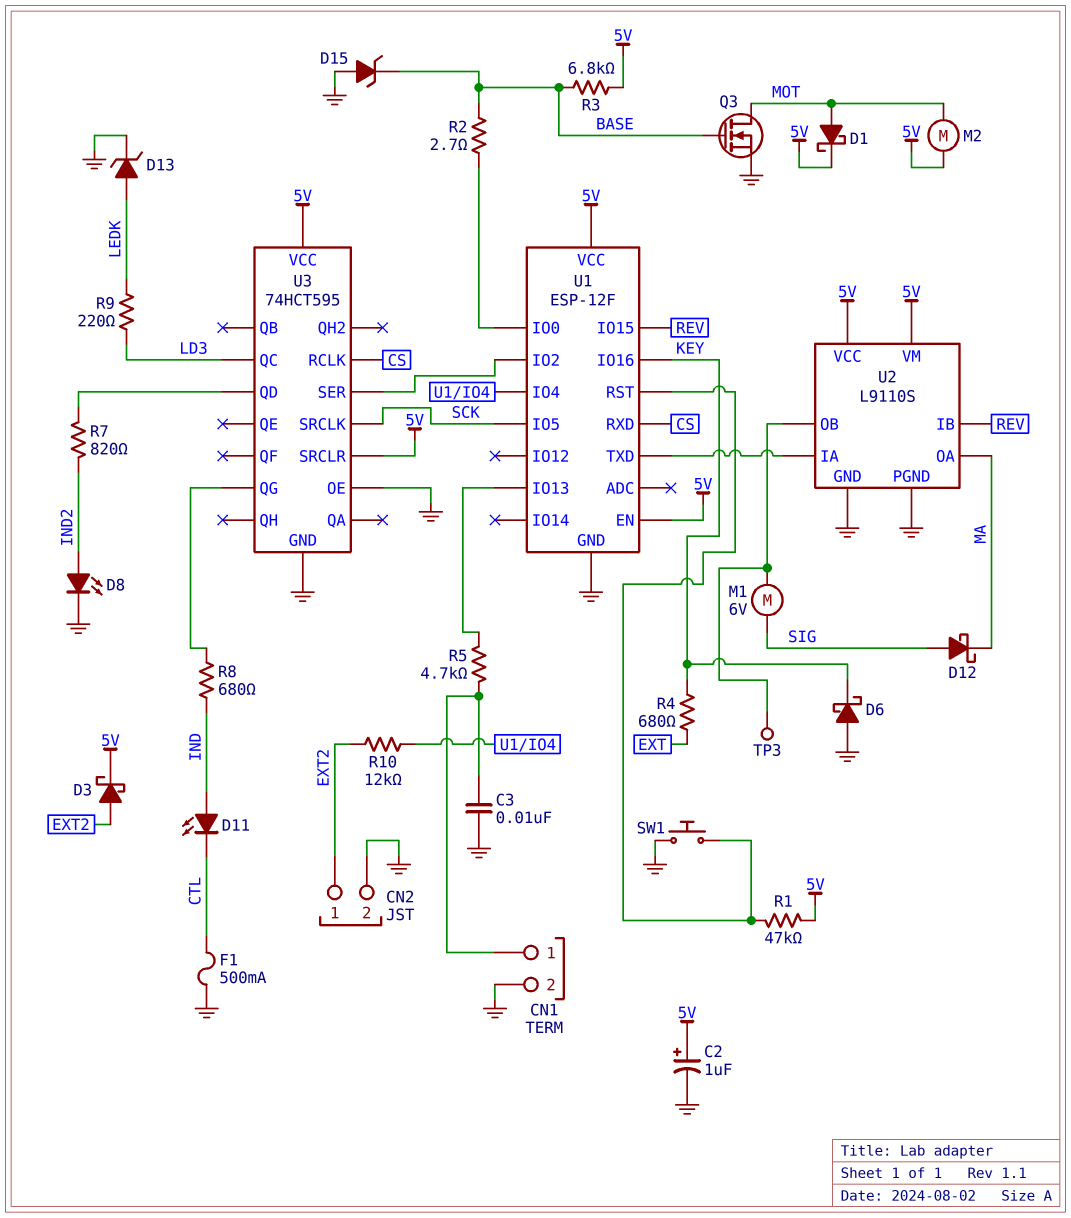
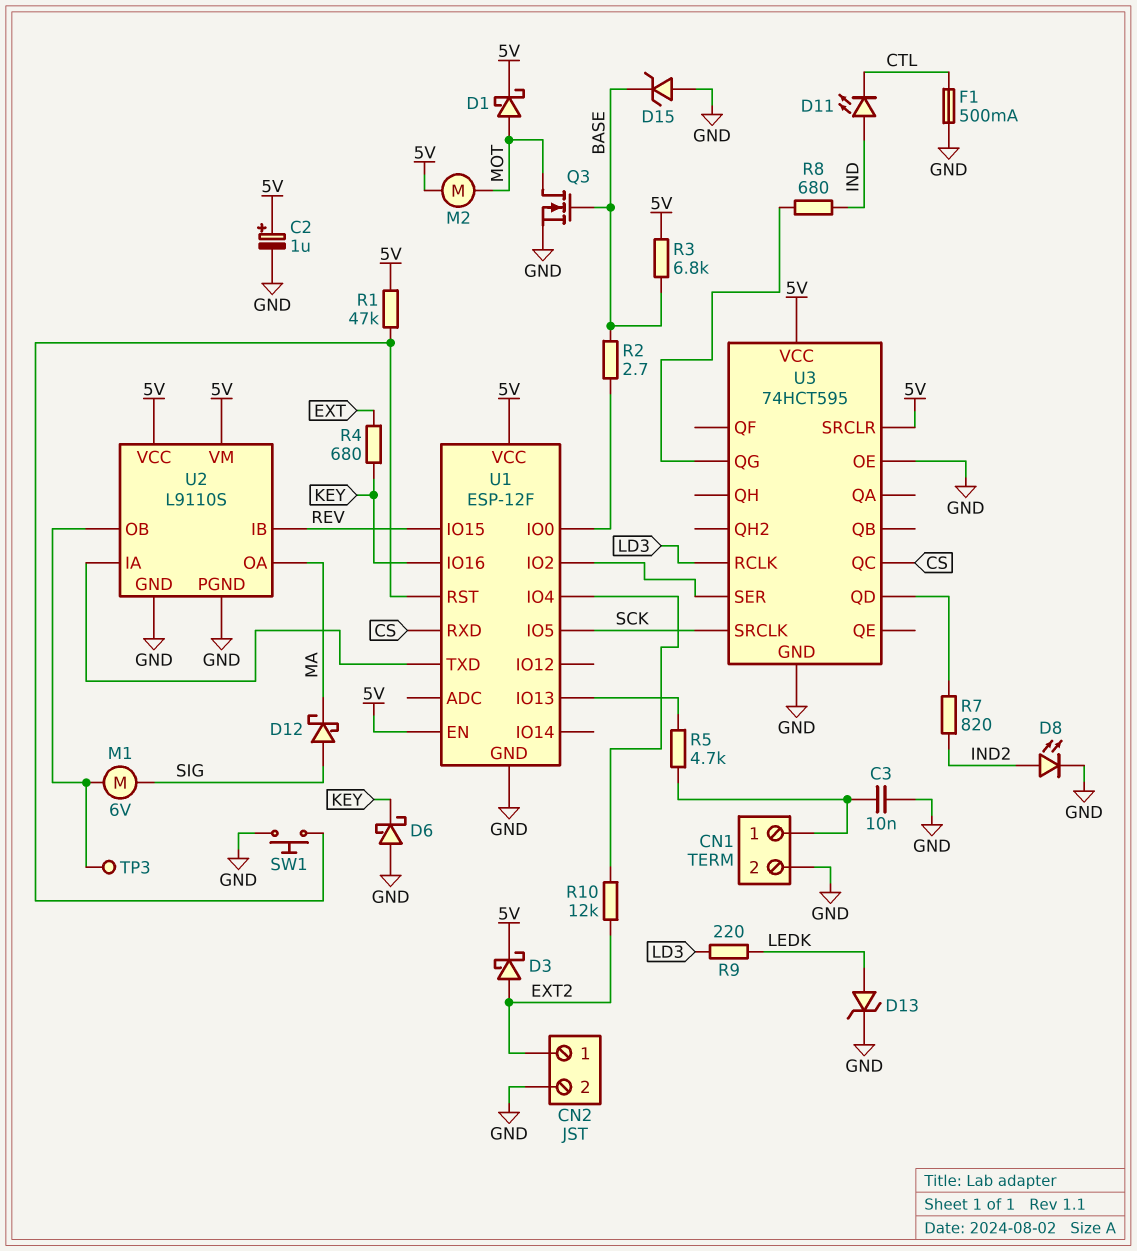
U3 pin QC: LD3 -> CS
U3 pin RCLK: CS -> LD3

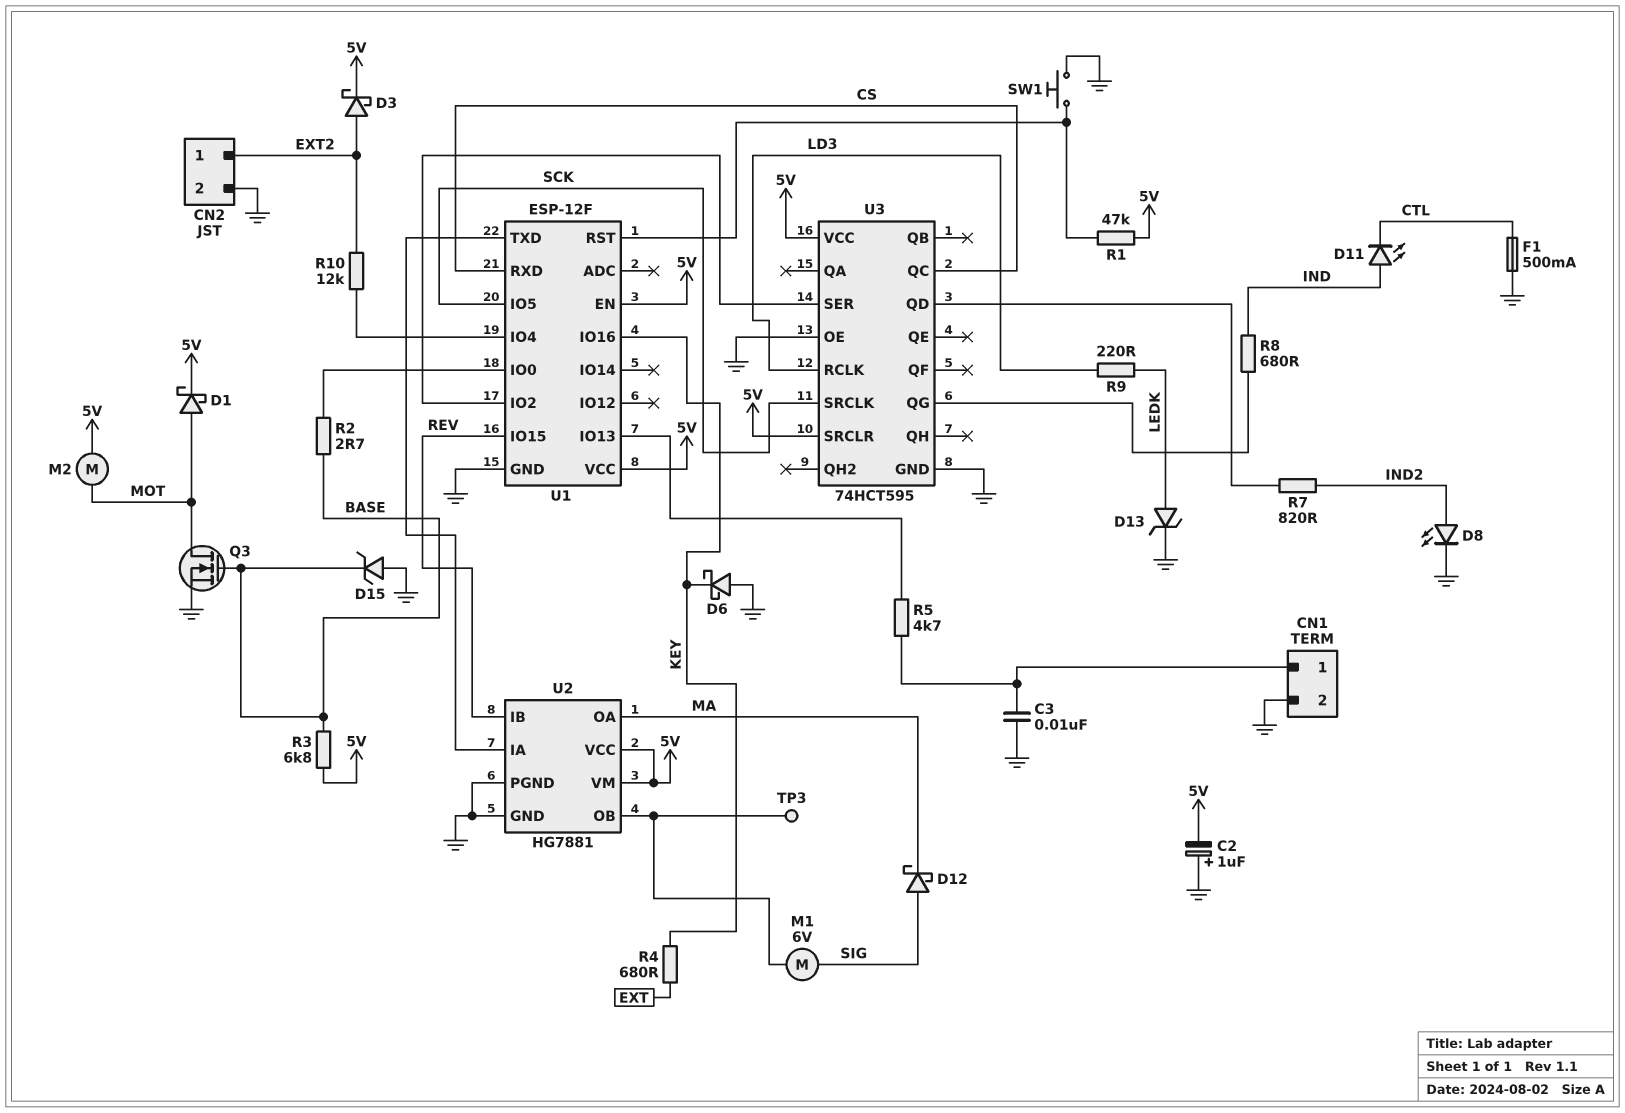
C2: 1uF (plus 5V, minus GND) -> 1uF (plus GND, minus 5V)
U2: L9110S -> HG7881

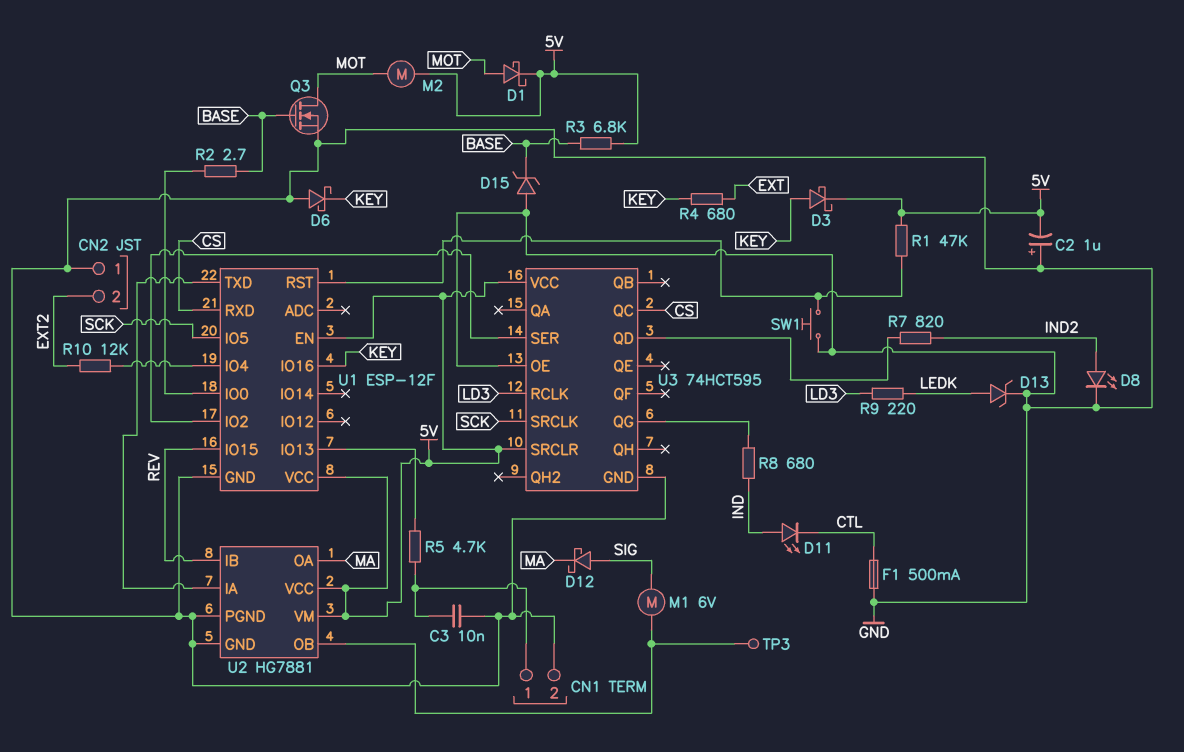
CN2 pin 1: EXT2 -> GND
CN2 pin 2: GND -> EXT2
D3: schottky (A EXT2, K 5V) -> schottky (A KEY, K 5V)

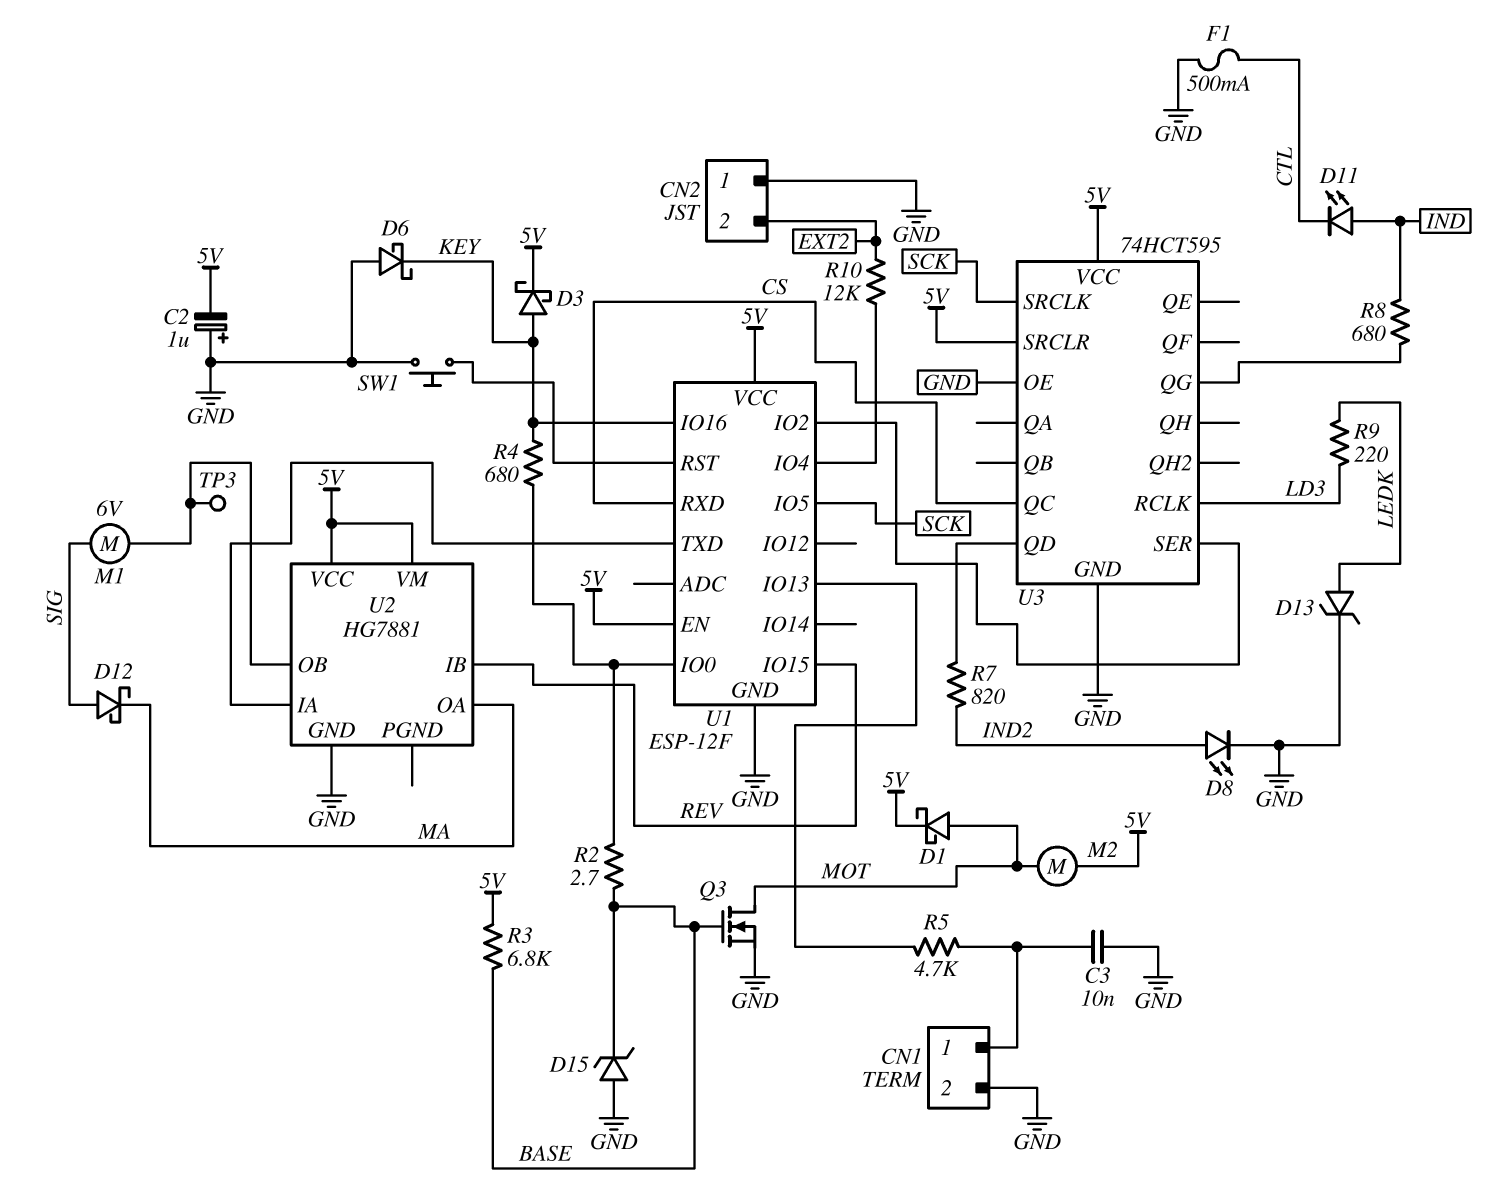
R1: 47k (5V, U1/RST) -> none
R4: 680 (EXT, KEY) -> 680 (KEY, U1/IO0)
U2 pin PGND: GND -> none

